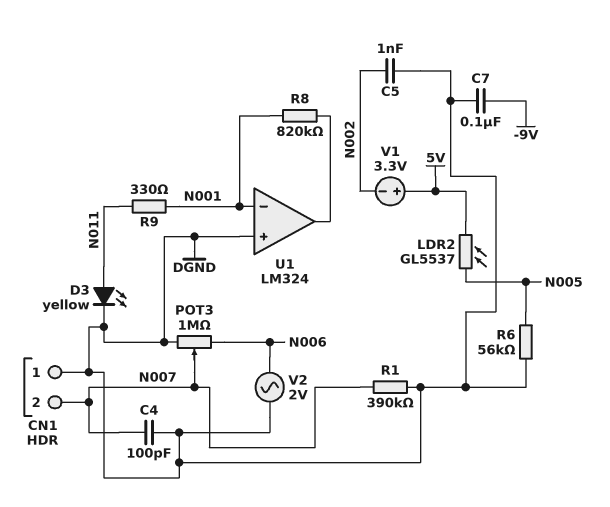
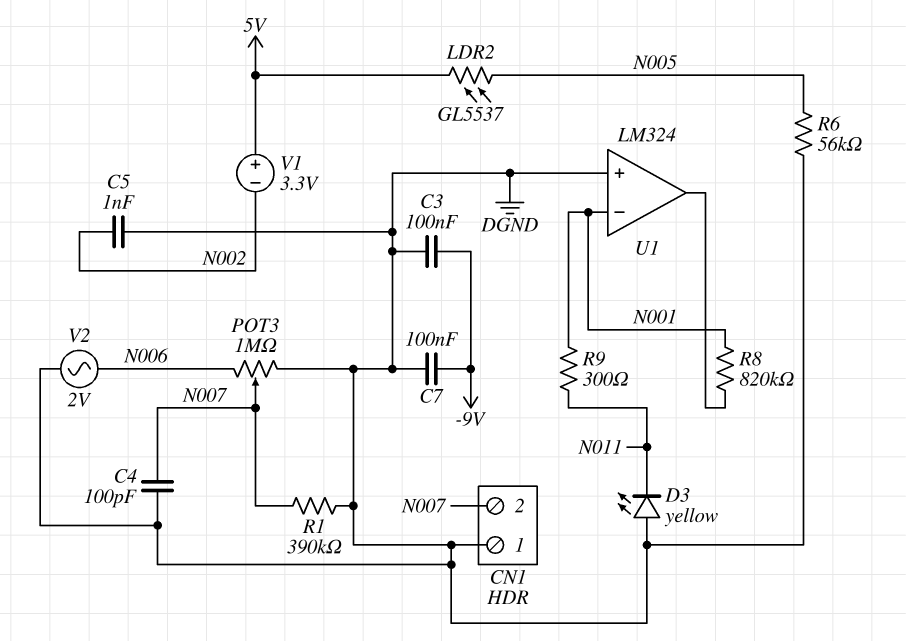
C3: none -> 100nF (-9V, DGND)
D3: LED yellow (A N011, K DGND) -> LED yellow (A DGND, K N011)
R9: 330 (N001, N011) -> 300 (N001, N011)

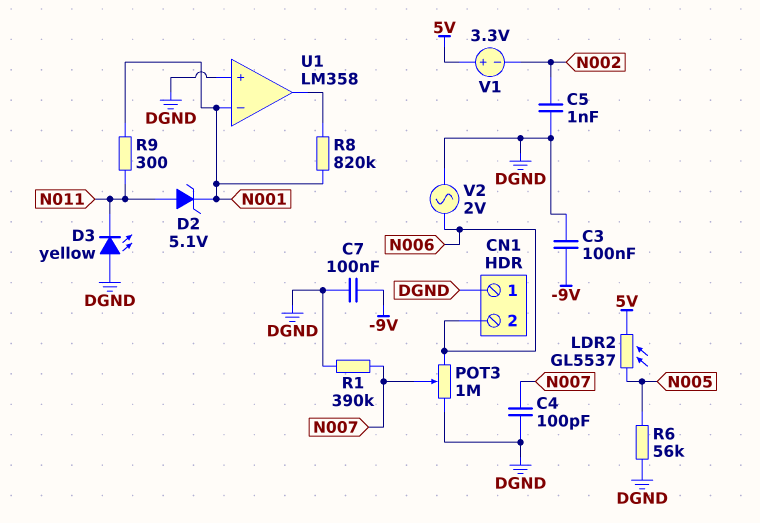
CN1 pin 2: N007 -> N006
D2: none -> zener 5.1V (A N011, K N001)
U1: LM324 -> LM358

